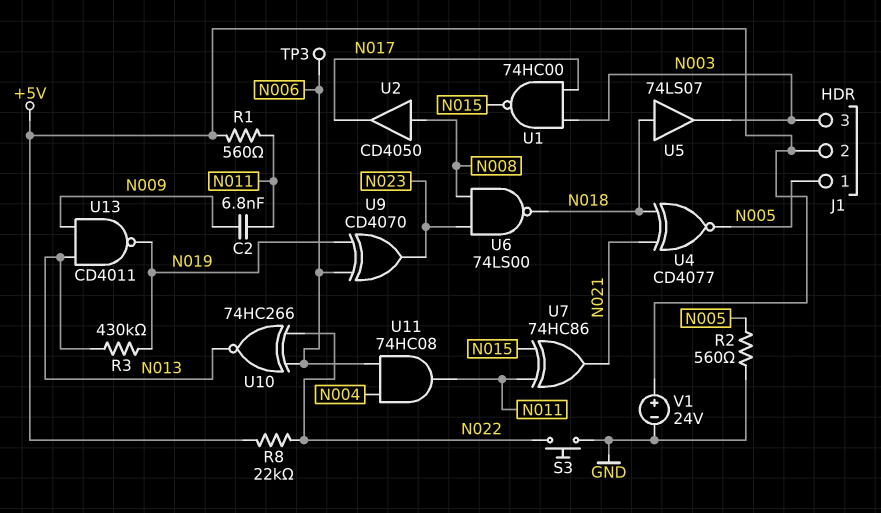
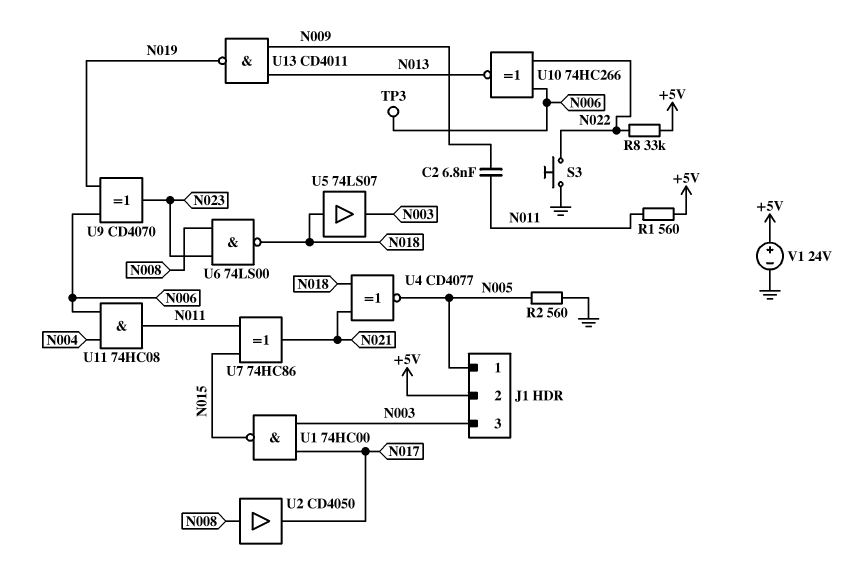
R3: 430k (N013, N019) -> none
R8: 22k (+5V, N022) -> 33k (+5V, N022)

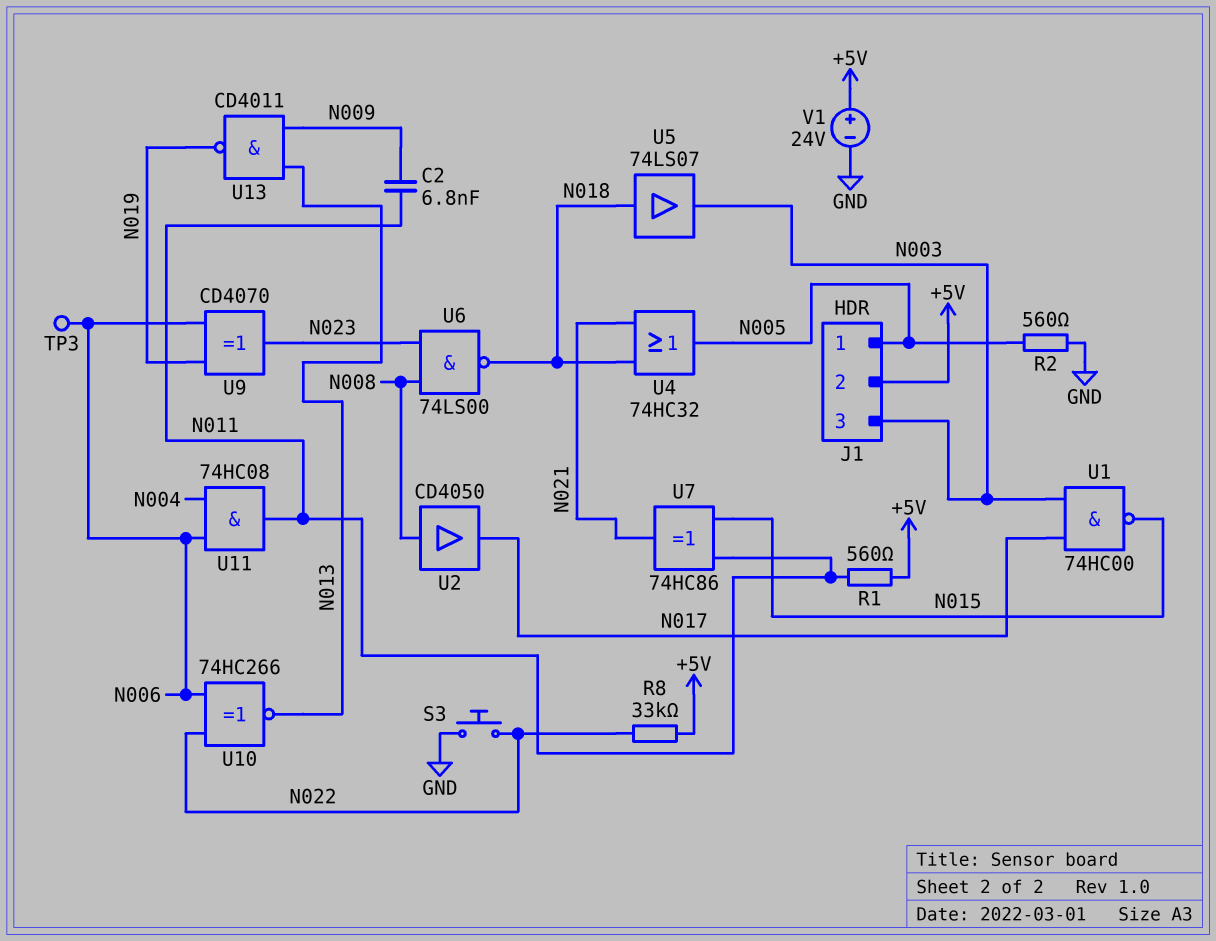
U4: XNOR CD4077 (in N018, in N021, out N005) -> OR 74HC32 (in N018, in N021, out N005)

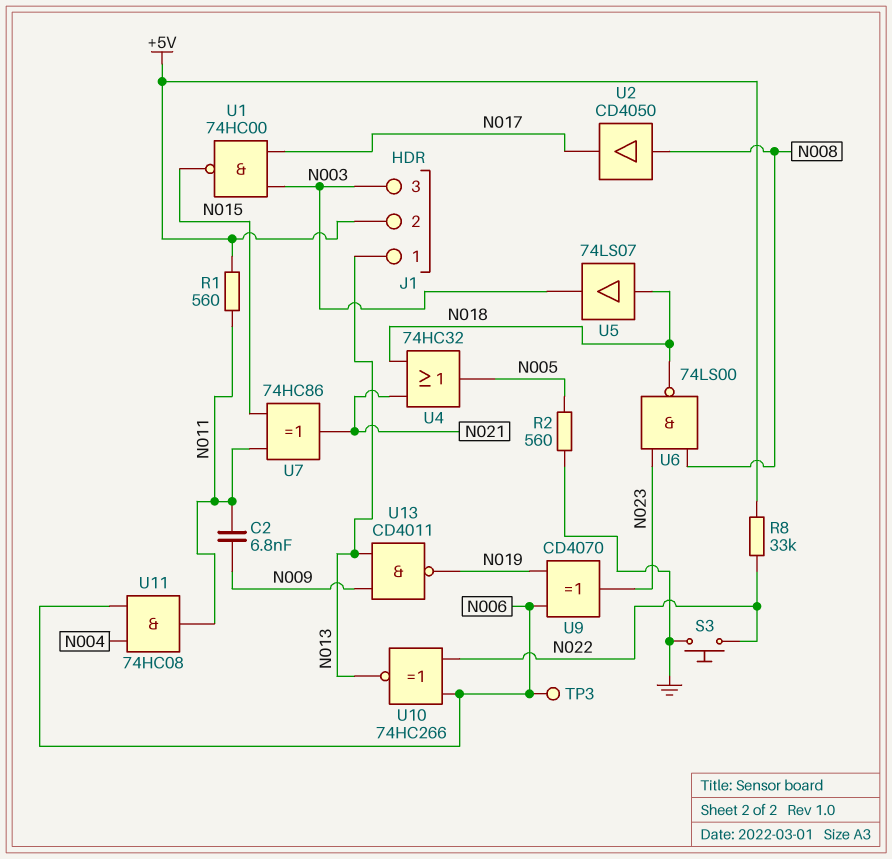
J1 pin 1: N005 -> N013
V1: 24V (plus +5V, minus GND) -> none

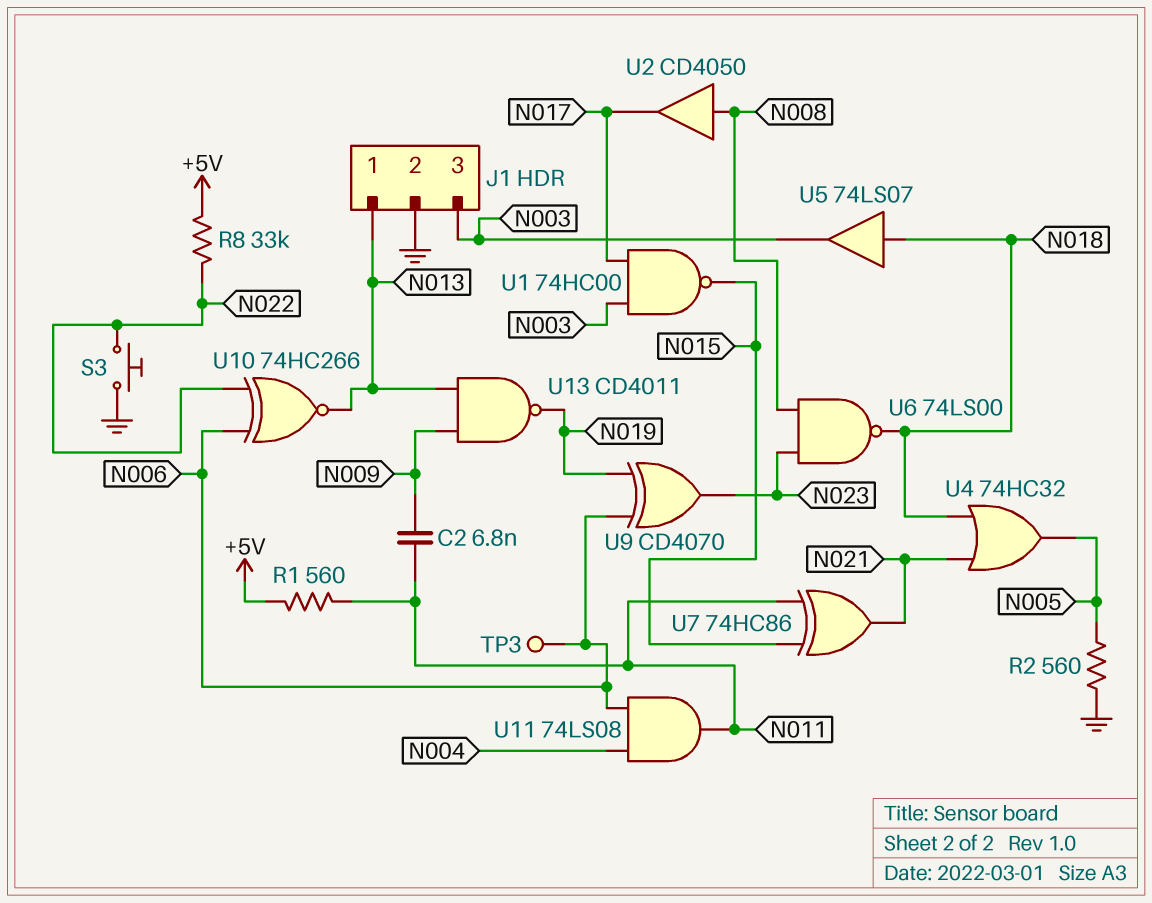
J1 pin 2: +5V -> GND
U11: AND 74HC08 (in N004, in N006, out N011) -> AND 74LS08 (in N004, in N006, out N011)

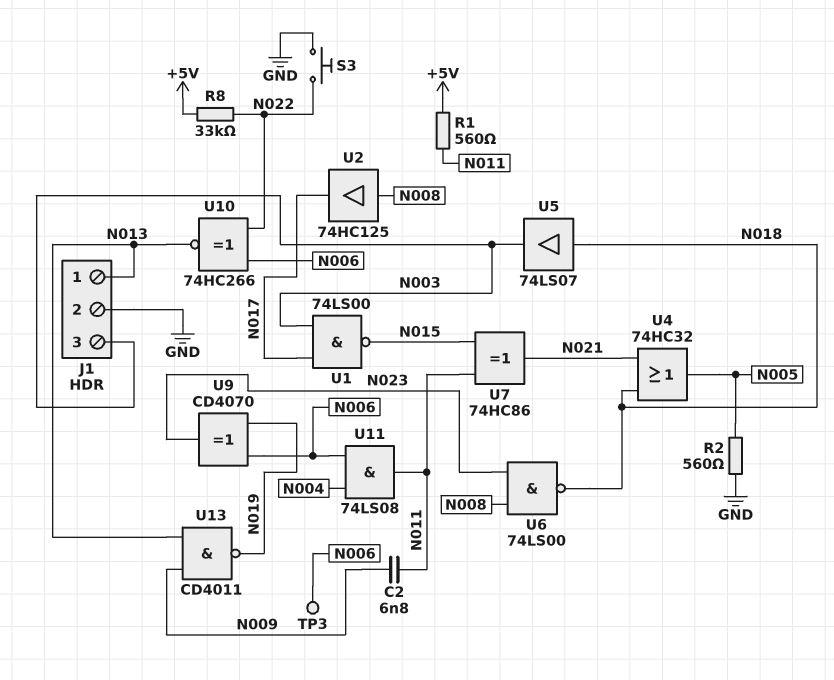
U1: NAND 74HC00 (in N003, in N017, out N015) -> NAND 74LS00 (in N003, in N017, out N015)
U2: buffer CD4050 (in N008, out N017) -> buffer 74HC125 (in N008, out N017)

